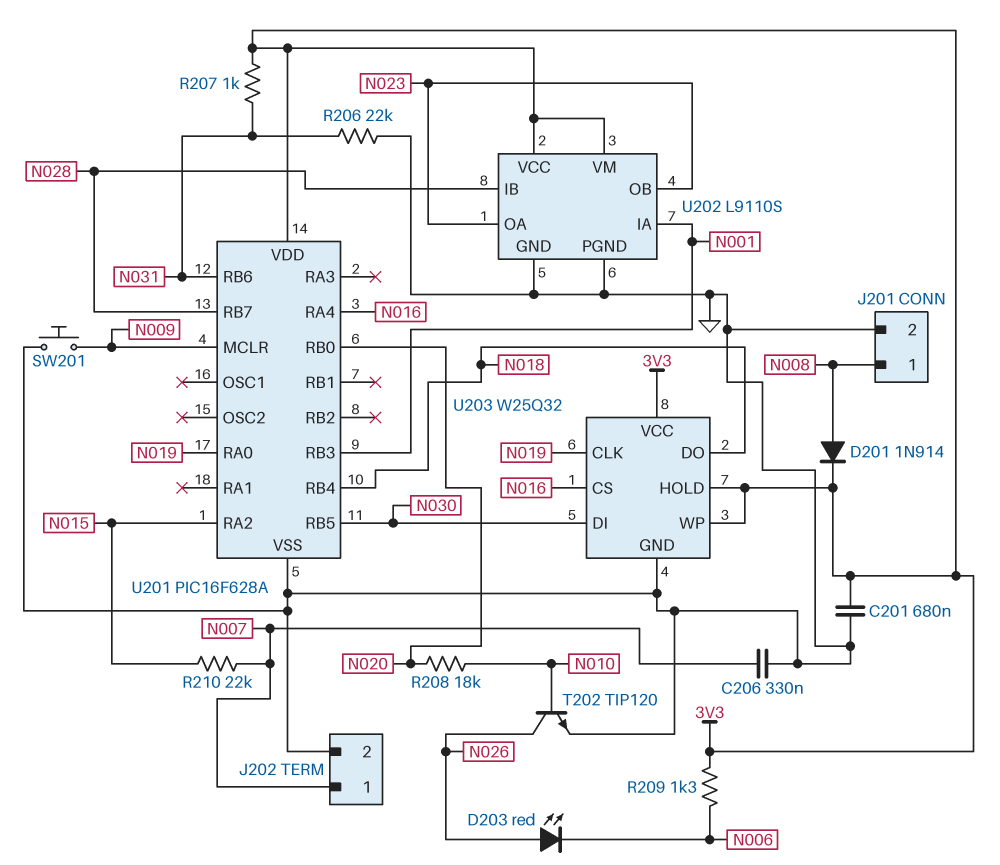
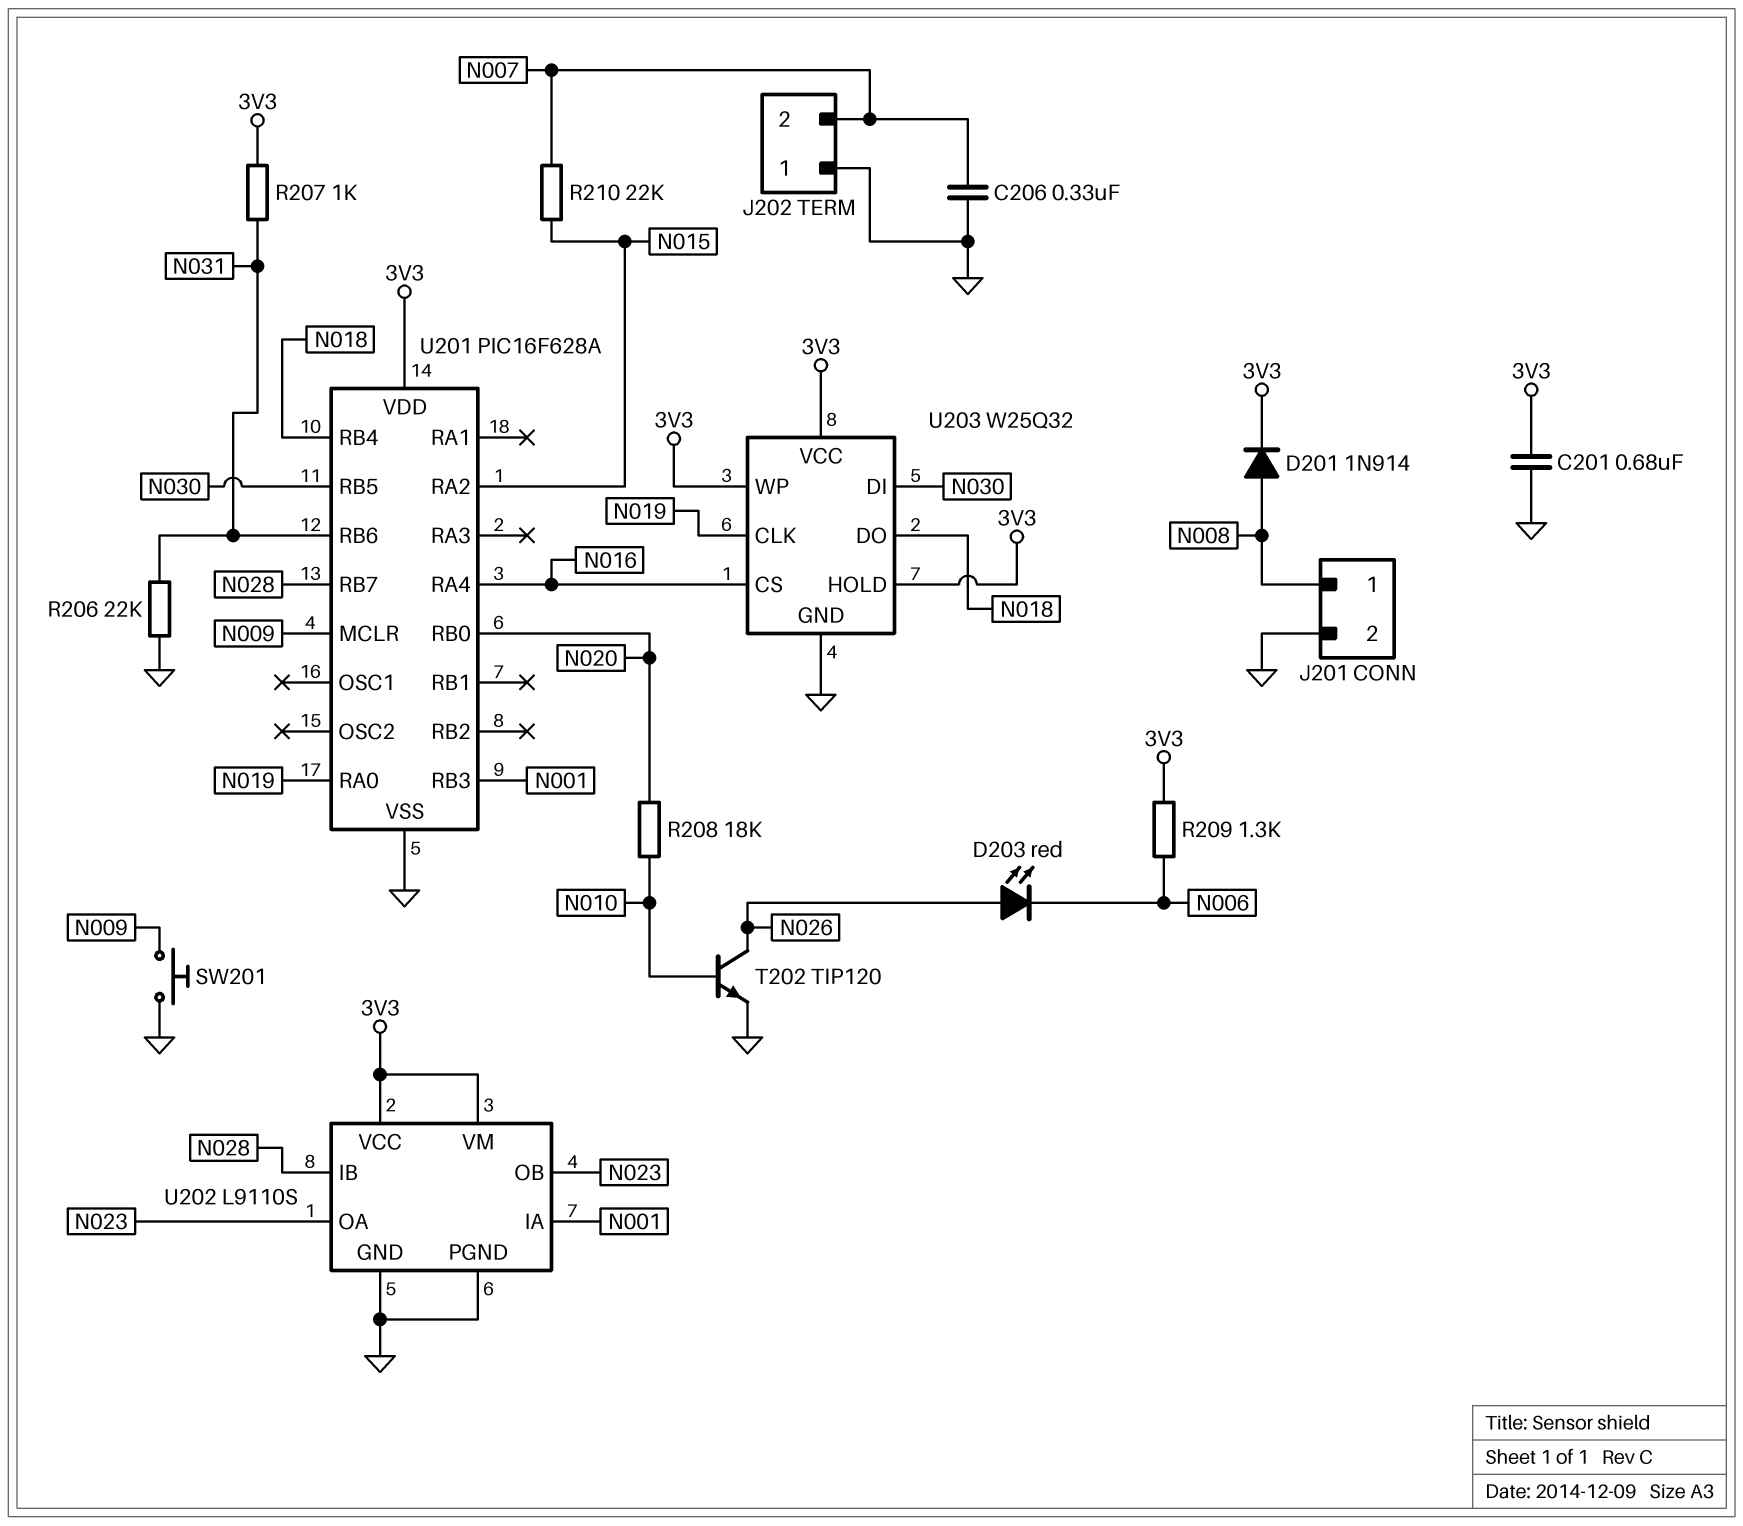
J202 pin 1: N007 -> GND
J202 pin 2: GND -> N007

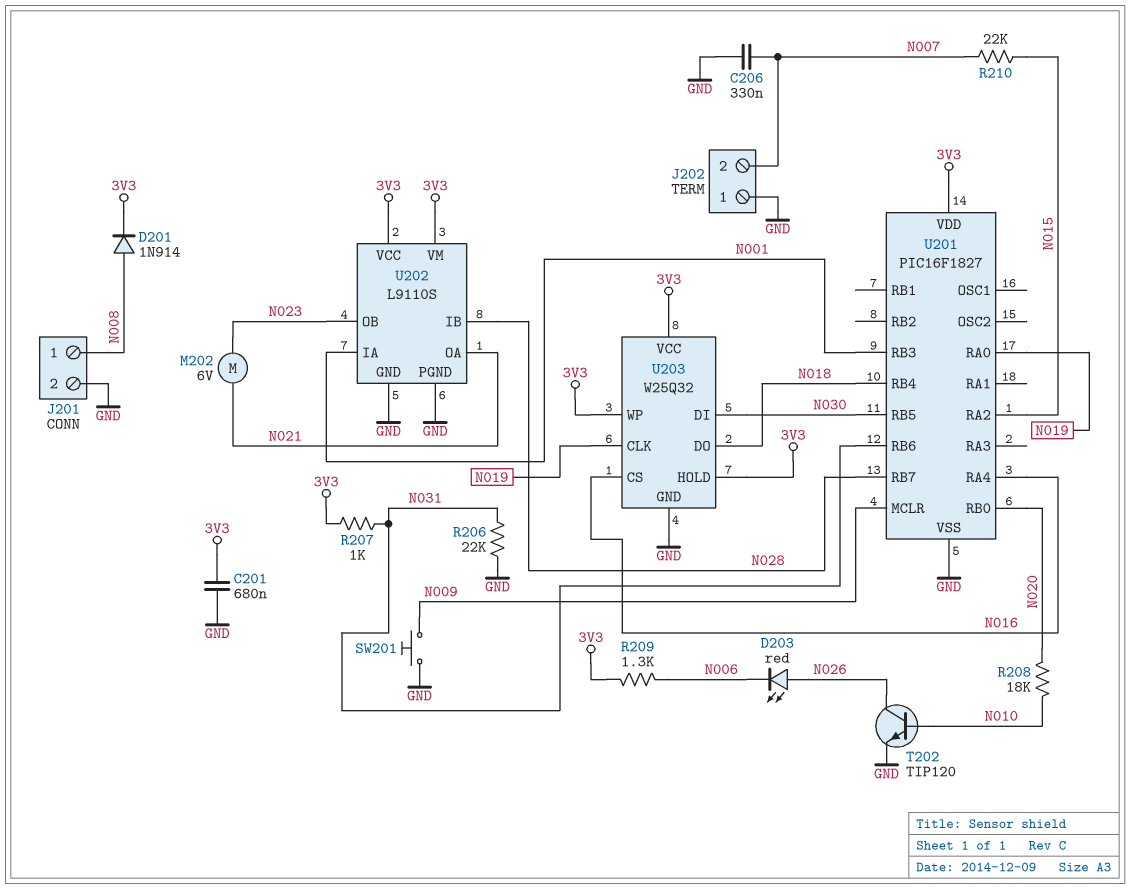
M202: none -> motor 6V (N021, N023)
U201: PIC16F628A -> PIC16F1827
U202 pin OA: N023 -> N021

